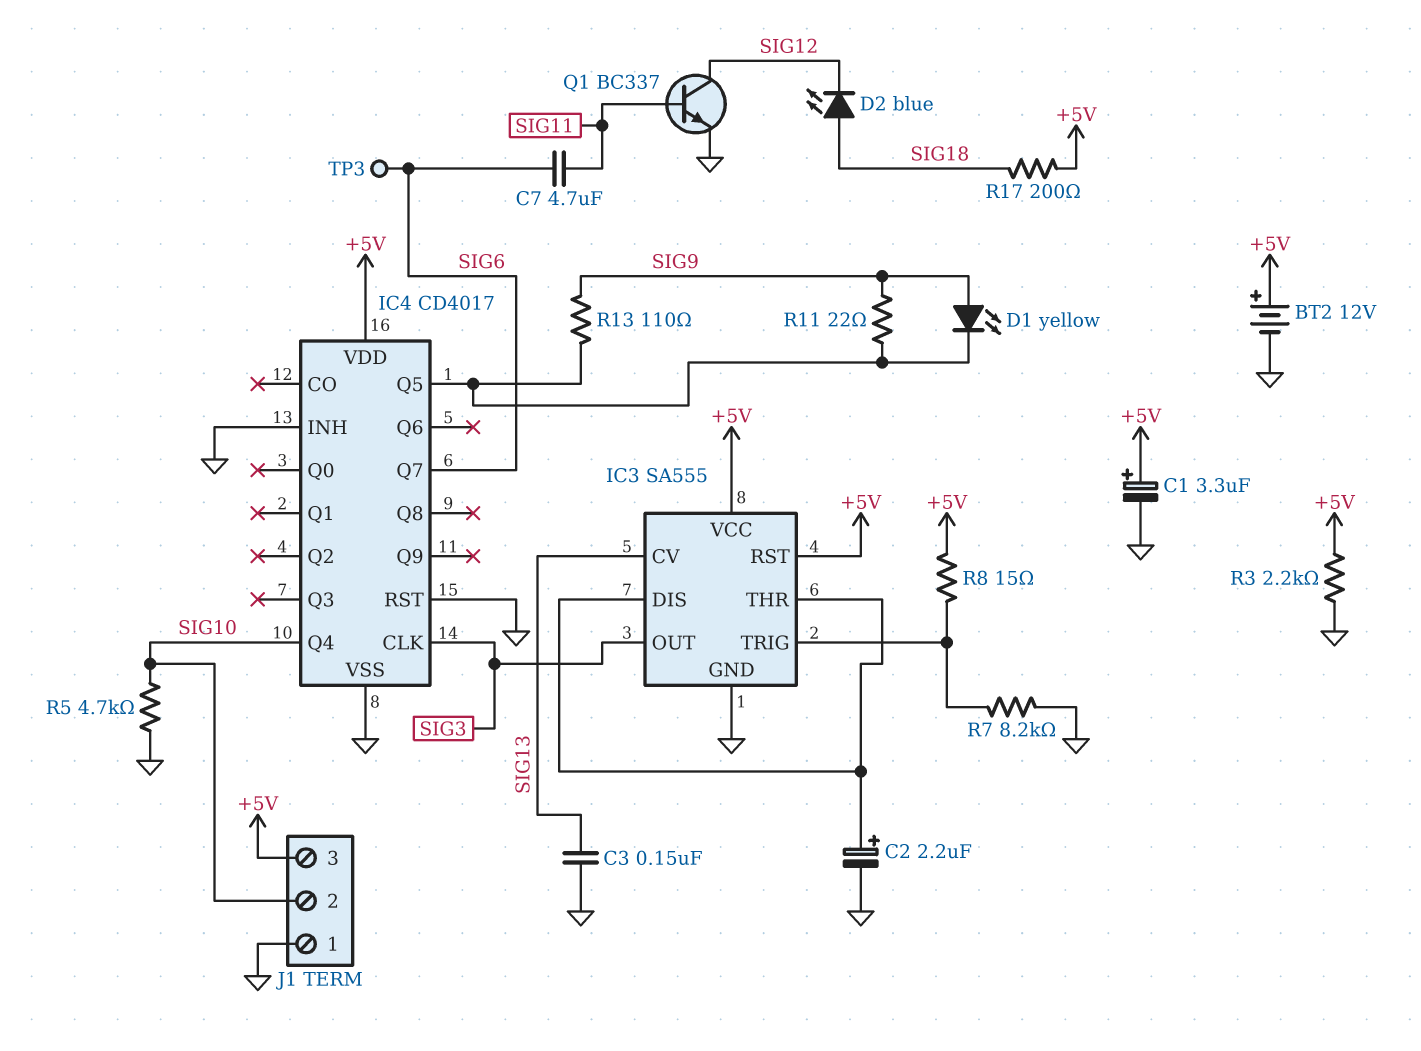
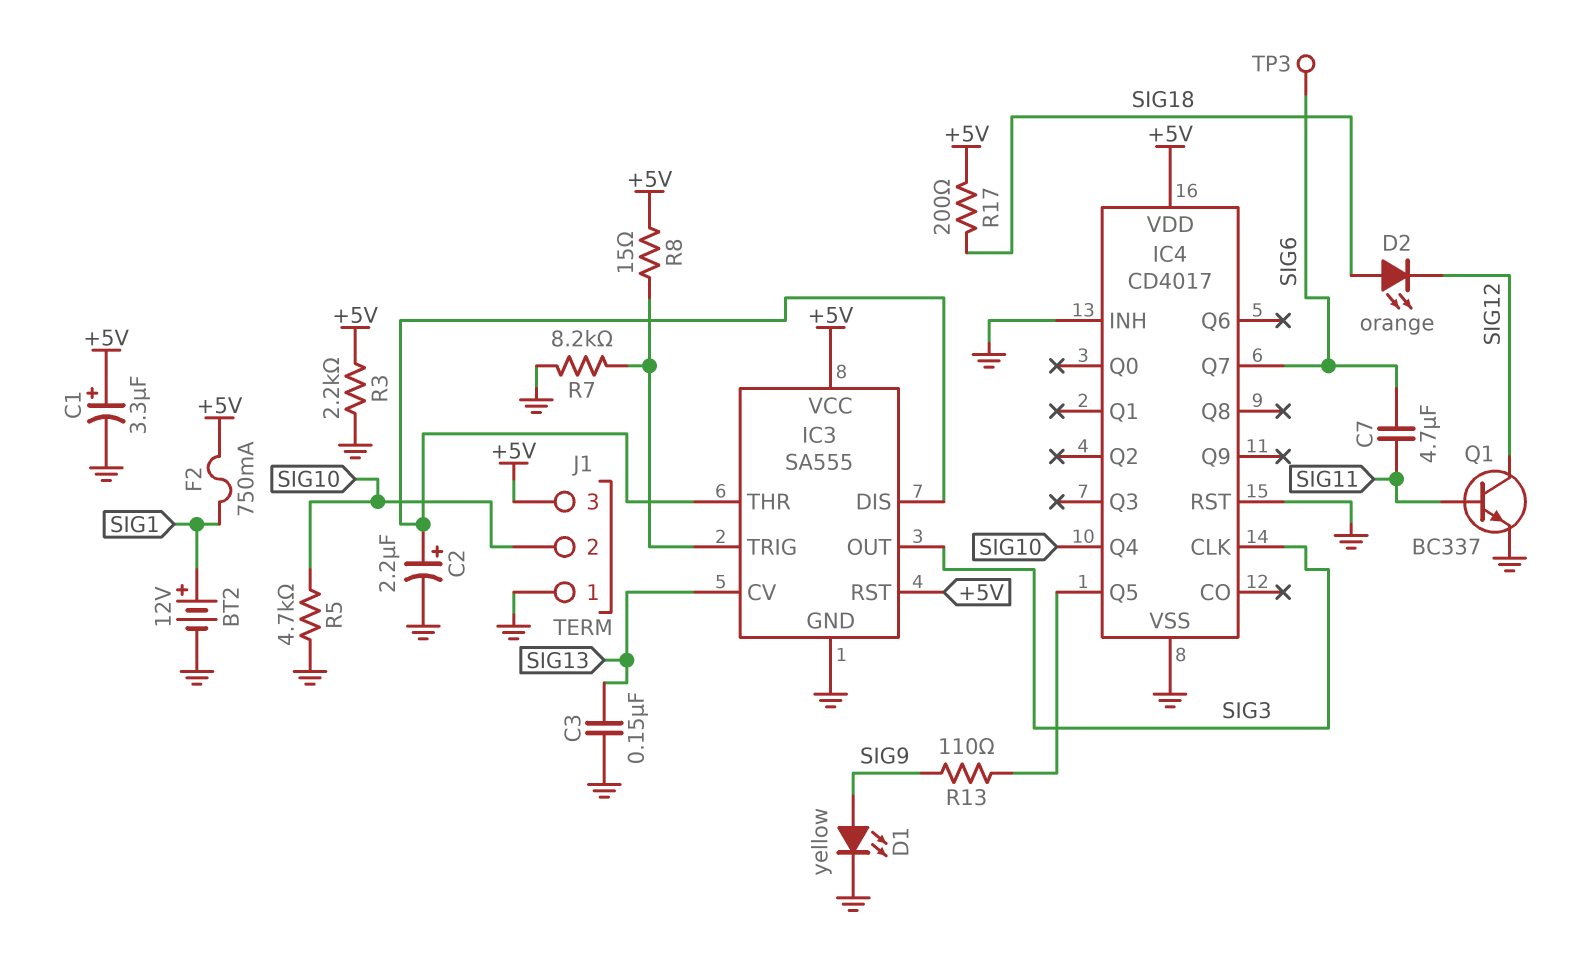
BT2: 12V (plus +5V, minus GND) -> 12V (plus SIG1, minus GND)
D1: LED yellow (A SIG9, K IC4/Q5) -> LED yellow (A SIG9, K GND)
D2: LED blue (A SIG18, K SIG12) -> LED orange (A SIG18, K SIG12)
F2: none -> 750mA (+5V, SIG1)
R11: 22 (IC4/Q5, SIG9) -> none

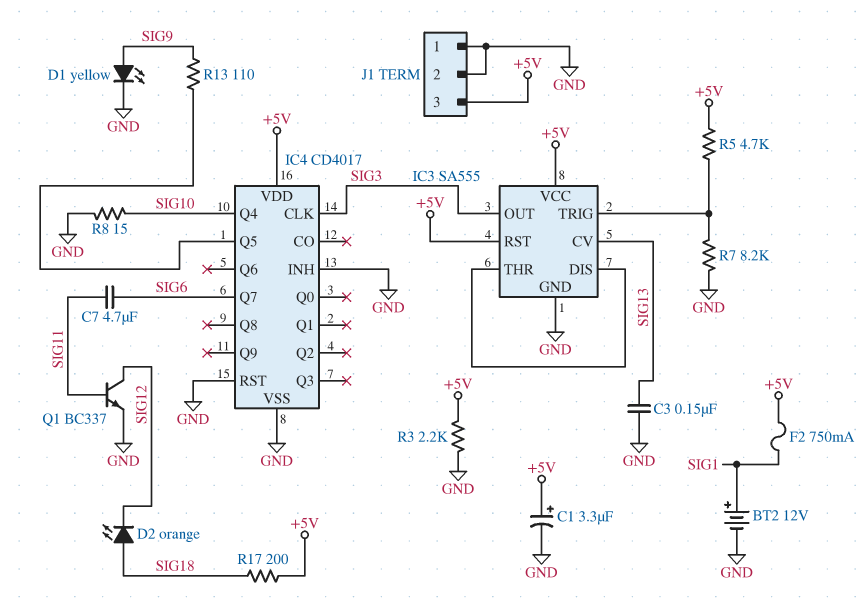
C2: 2.2uF (plus IC3/DIS, minus GND) -> none
J1 pin 2: SIG10 -> GND
R5: 4.7k (GND, SIG10) -> 4.7k (+5V, IC3/TRIG)
R8: 15 (+5V, IC3/TRIG) -> 15 (GND, SIG10)
TP3: test point (SIG6) -> none

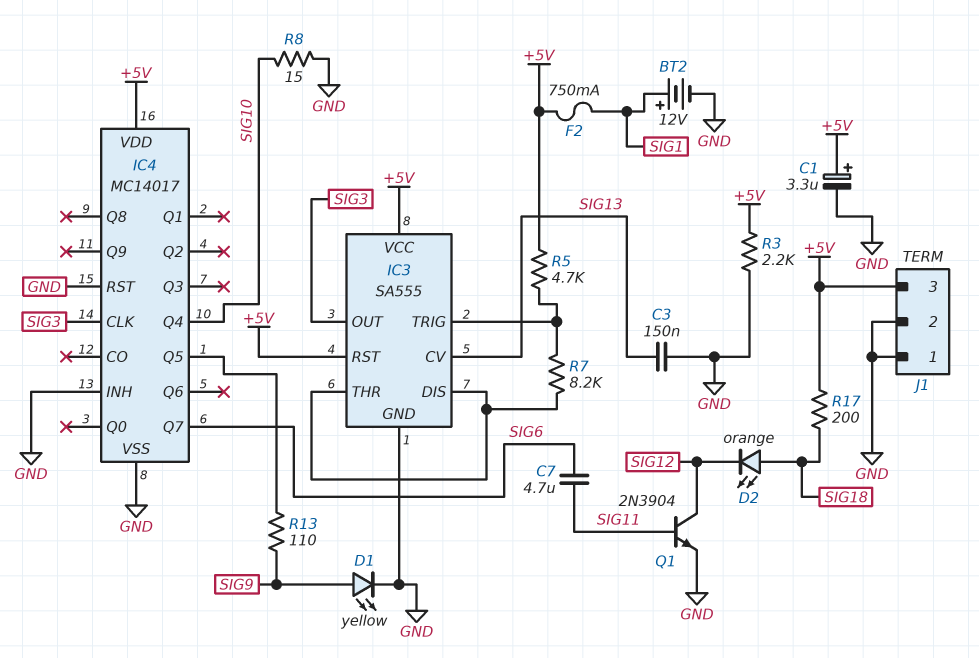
IC4: CD4017 -> MC14017
Q1: NPN BC337 (B SIG11, C SIG12, E GND) -> NPN 2N3904 (B SIG11, C SIG12, E GND)
R7: 8.2k (GND, IC3/TRIG) -> 8.2k (IC3/DIS, IC3/TRIG)

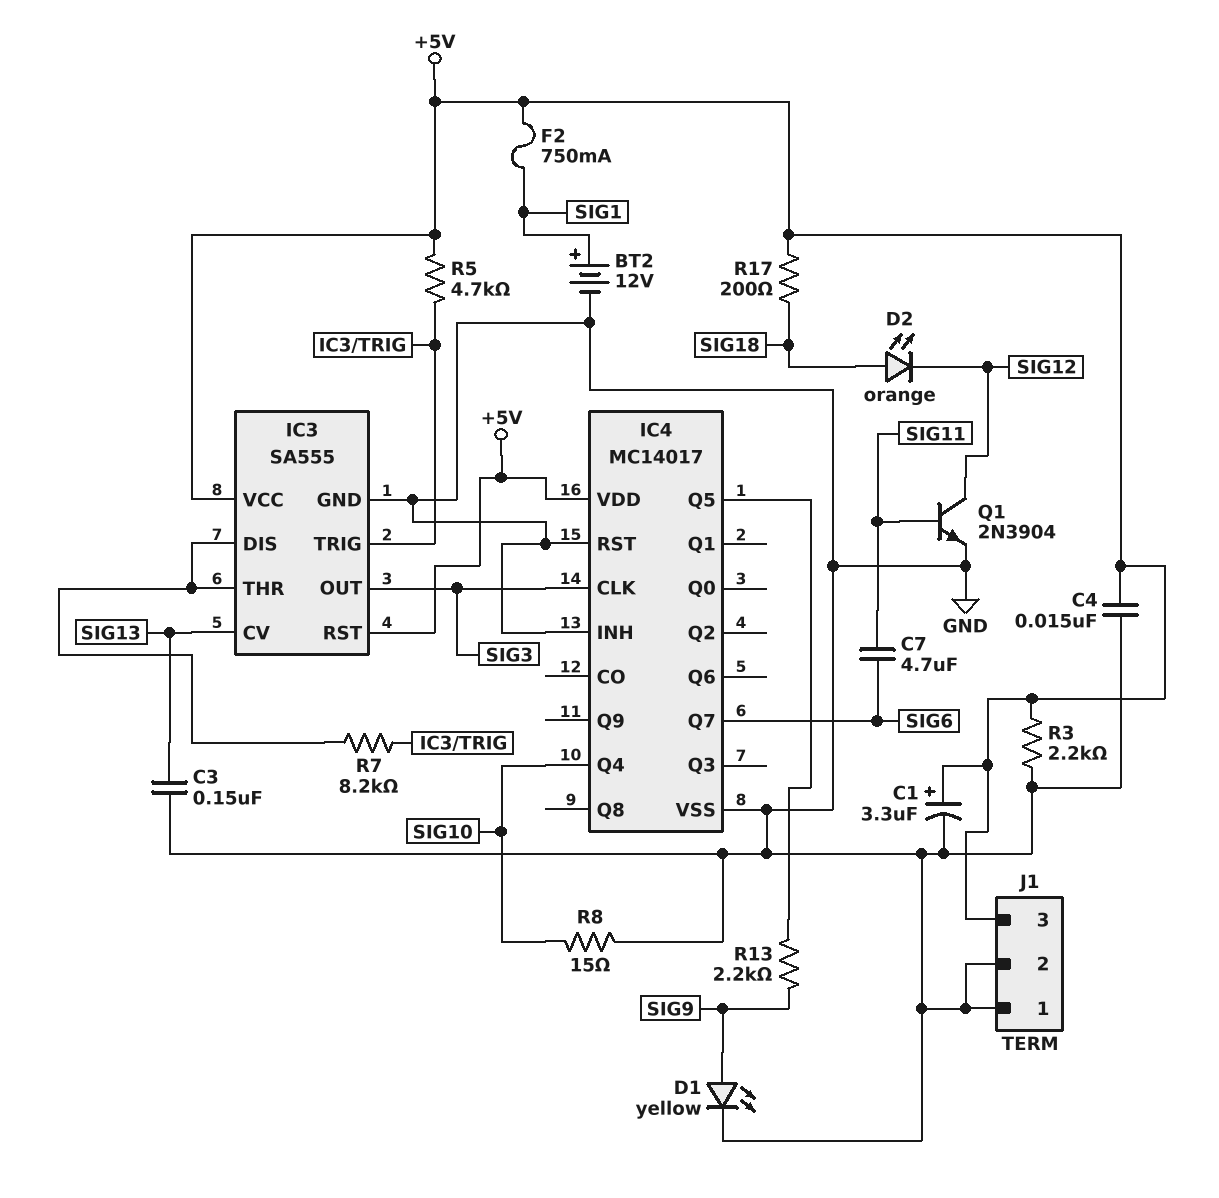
C4: none -> 15nF (+5V, GND)
R13: 110 (IC4/Q5, SIG9) -> 2.2k (IC4/Q5, SIG9)

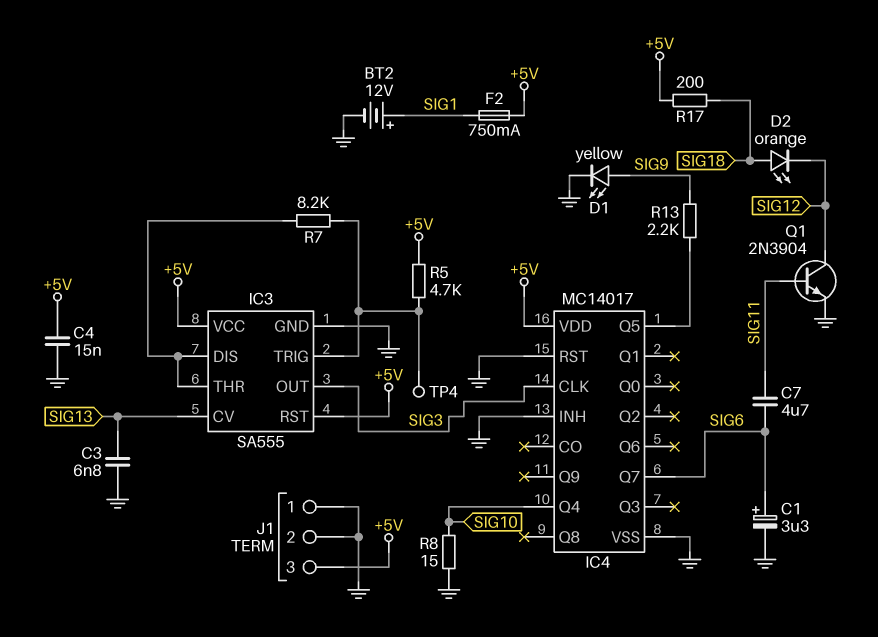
C1: 3.3uF (plus +5V, minus GND) -> 3.3uF (plus SIG6, minus GND)
C3: 150nF (GND, SIG13) -> 6.8nF (GND, SIG13)
R3: 2.2k (+5V, GND) -> none
TP4: none -> test point (IC3/TRIG)

